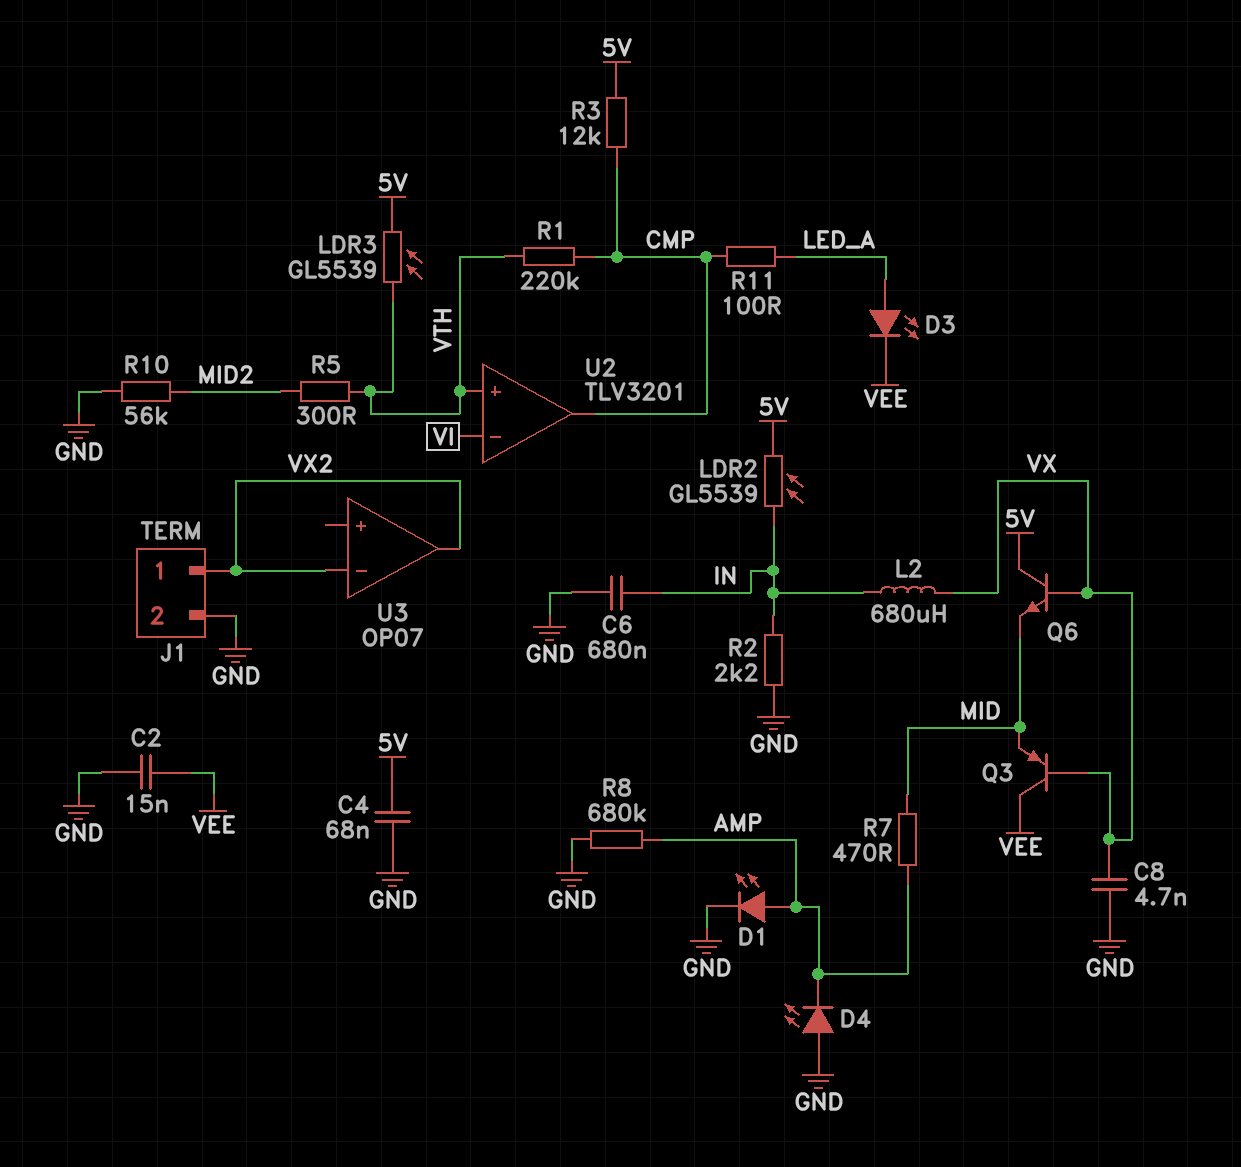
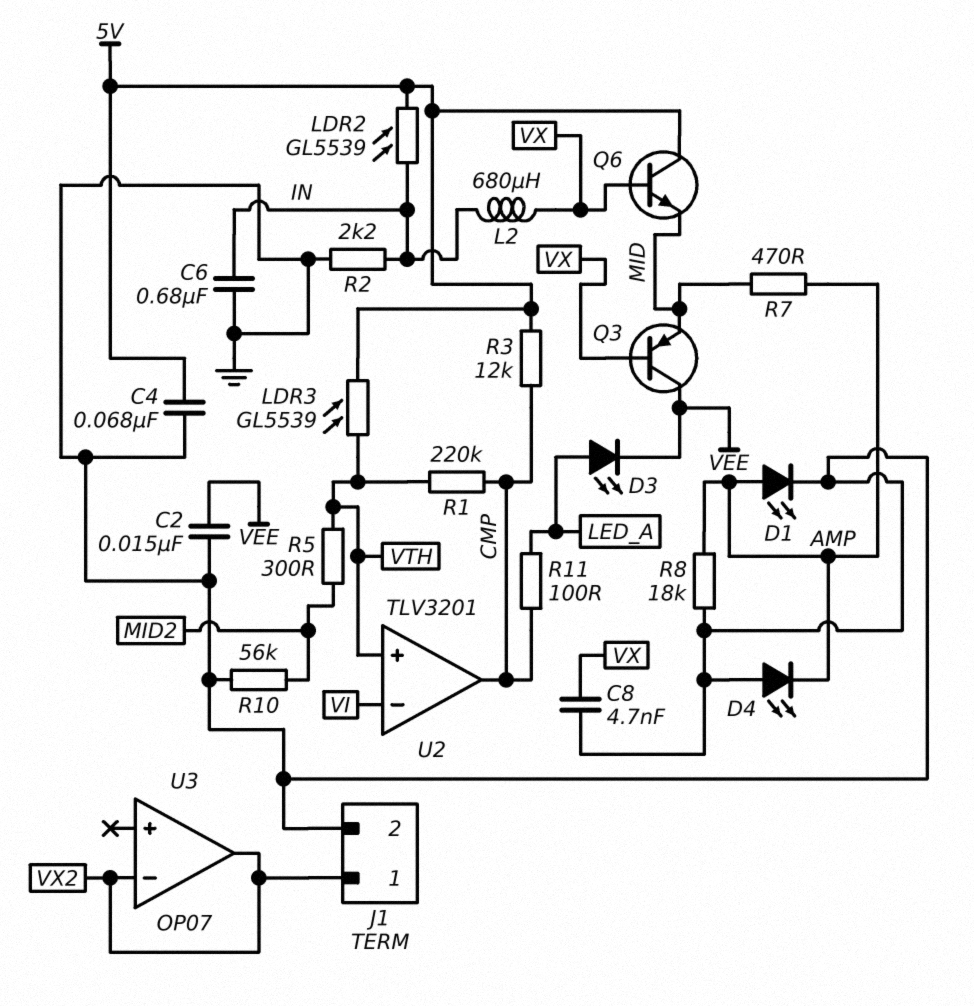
R8: 680k (AMP, GND) -> 18k (AMP, GND)

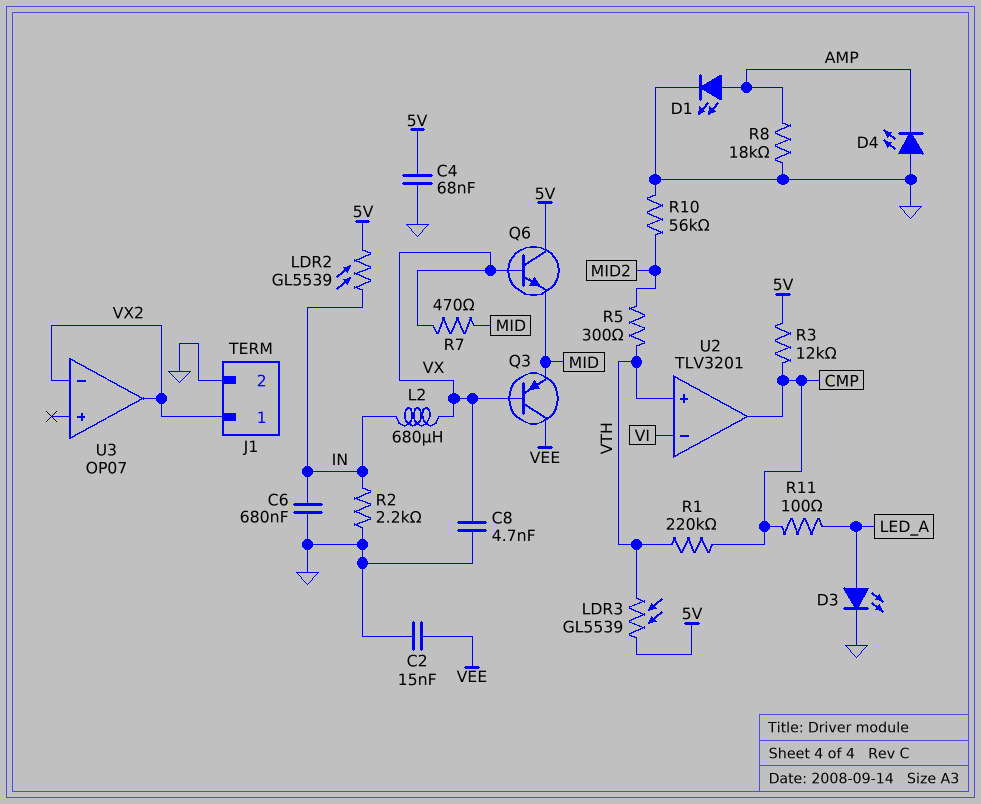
D3: LED (A LED_A, K VEE) -> LED (A LED_A, K GND)
R7: 470 (AMP, MID) -> 470 (MID, VX)

